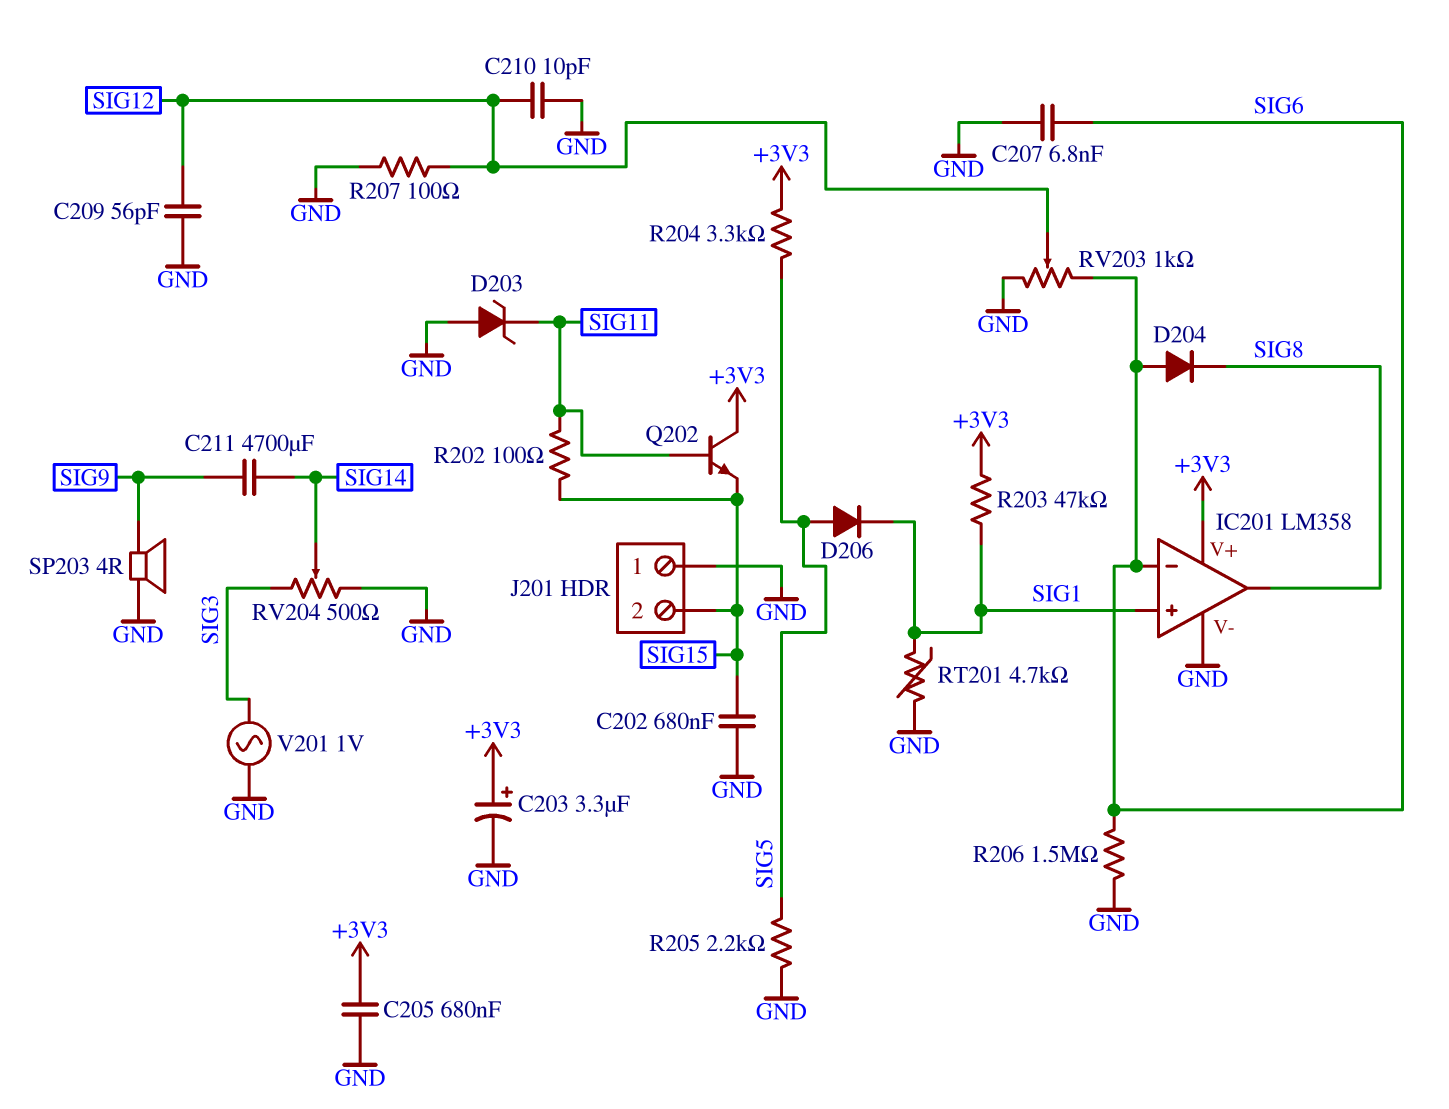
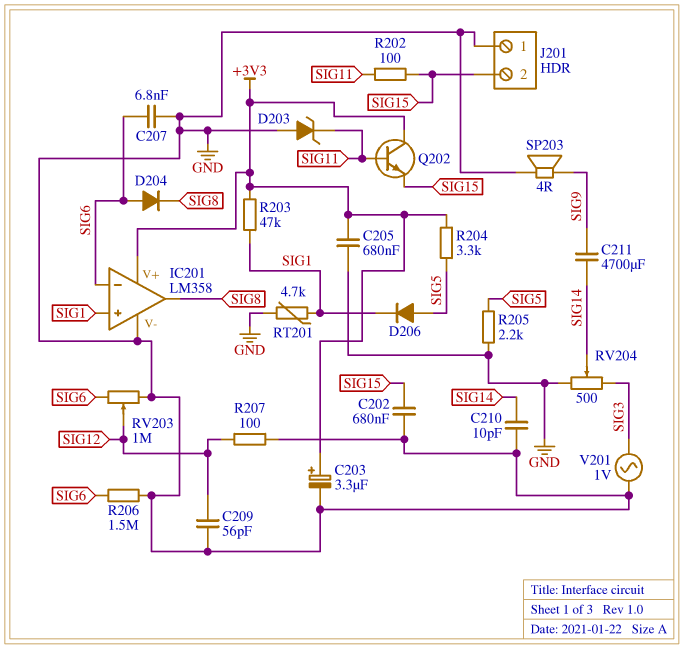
C210: 10pF (GND, SIG12) -> 10pF (GND, SIG14)
RV203: 1k (GND, SIG6, wiper SIG12) -> 1M (GND, SIG6, wiper SIG12)

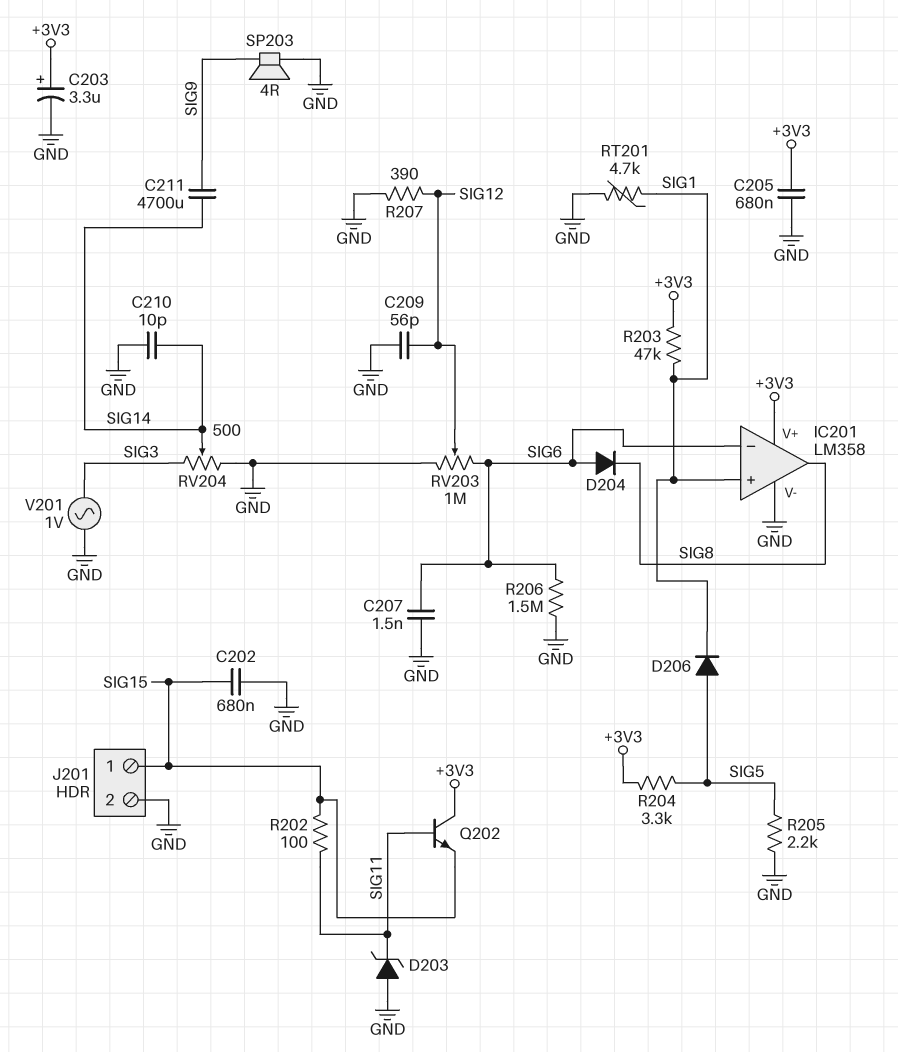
C207: 6.8nF (GND, SIG6) -> 1.5nF (GND, SIG6)
J201 pin 1: GND -> SIG15
J201 pin 2: SIG15 -> GND
R207: 100 (GND, SIG12) -> 390 (GND, SIG12)

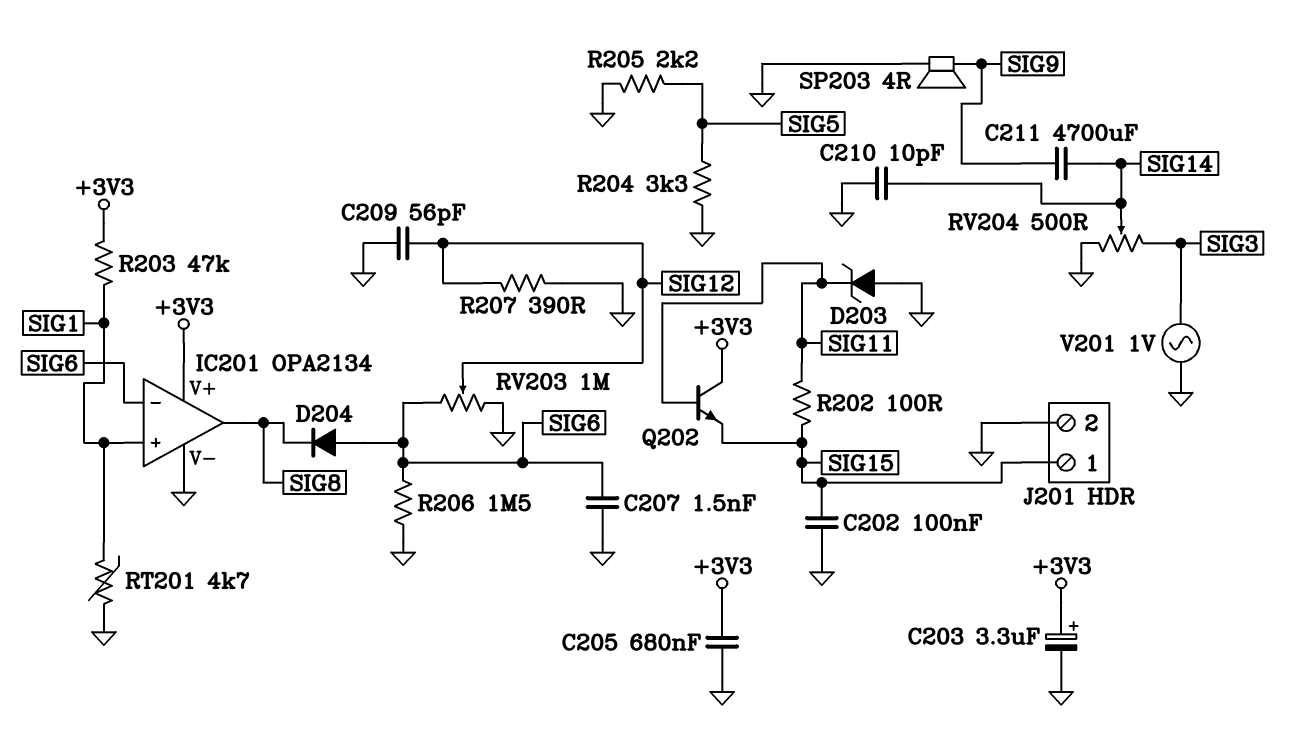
C202: 680nF (GND, SIG15) -> 100nF (GND, SIG15)
D206: diode (A SIG5, K SIG1) -> none
IC201: LM358 -> OPA2134
R204: 3.3k (+3V3, SIG5) -> 3.3k (GND, SIG5)

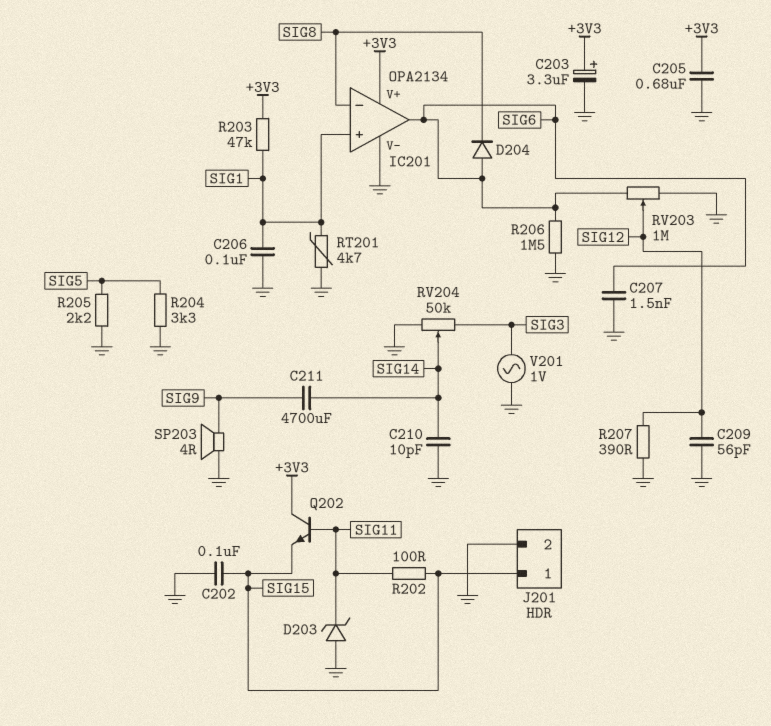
C206: none -> 100nF (GND, SIG1)
IC201 pin in-: SIG6 -> SIG8
IC201 pin out: SIG8 -> SIG6
RV204: 500 (GND, SIG3, wiper SIG14) -> 50k (GND, SIG3, wiper SIG14)

